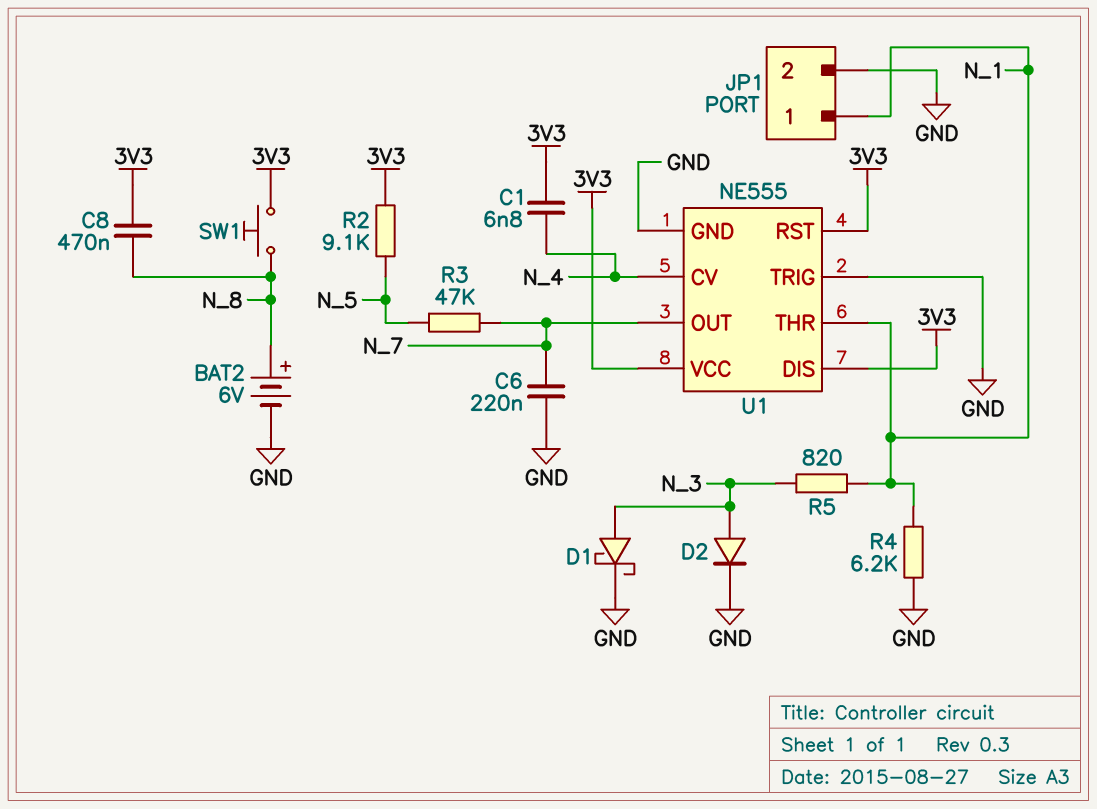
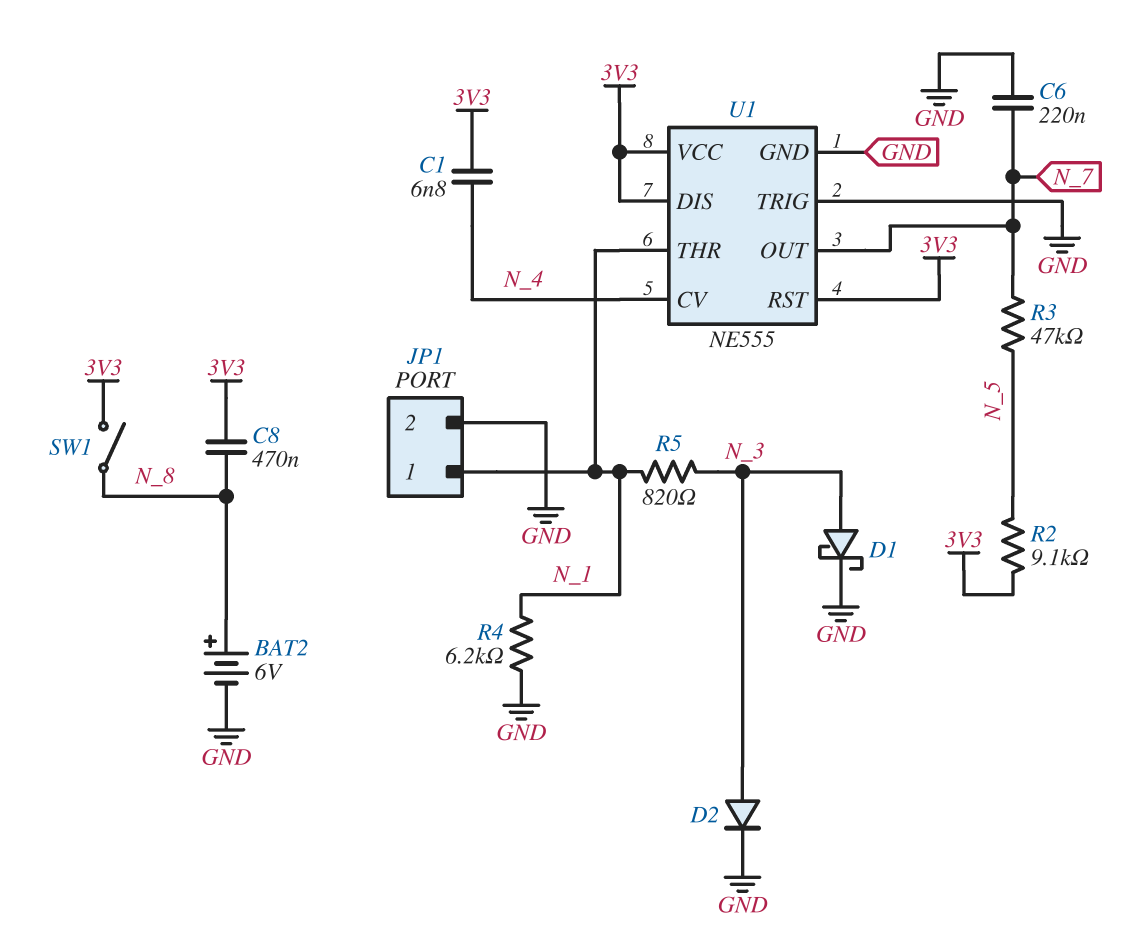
SW1: button (3V3, N_8) -> switch (3V3, N_8)

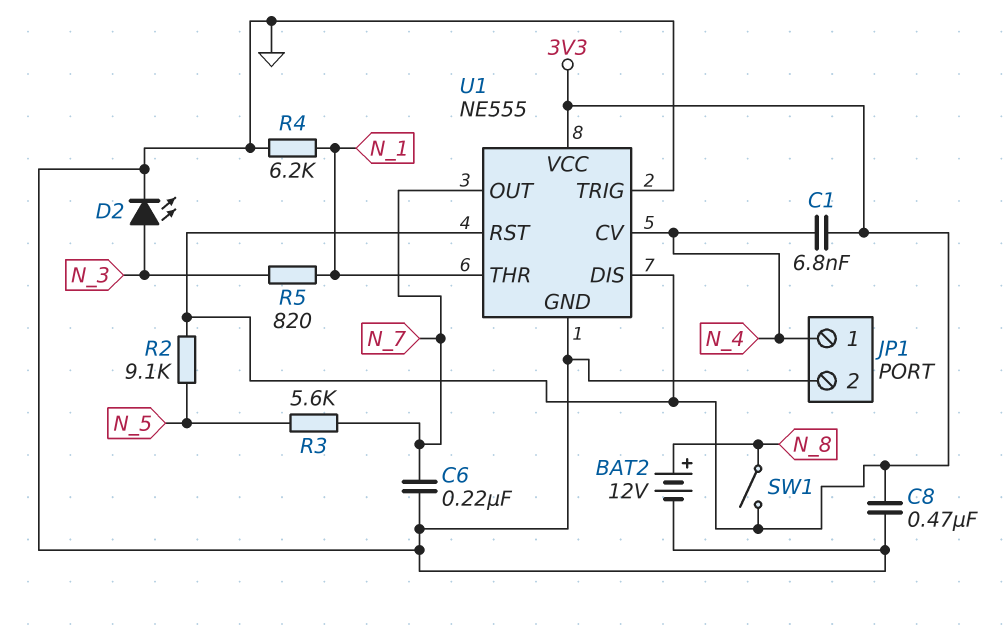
BAT2: 6V (plus N_8, minus GND) -> 12V (plus N_8, minus GND)
C8: 470nF (3V3, N_8) -> 470nF (3V3, GND)
D1: schottky (A N_3, K GND) -> none
D2: diode (A N_3, K GND) -> LED (A N_3, K GND)
JP1 pin 1: N_1 -> N_4
R3: 47k (N_5, N_7) -> 5.6k (N_5, N_7)

